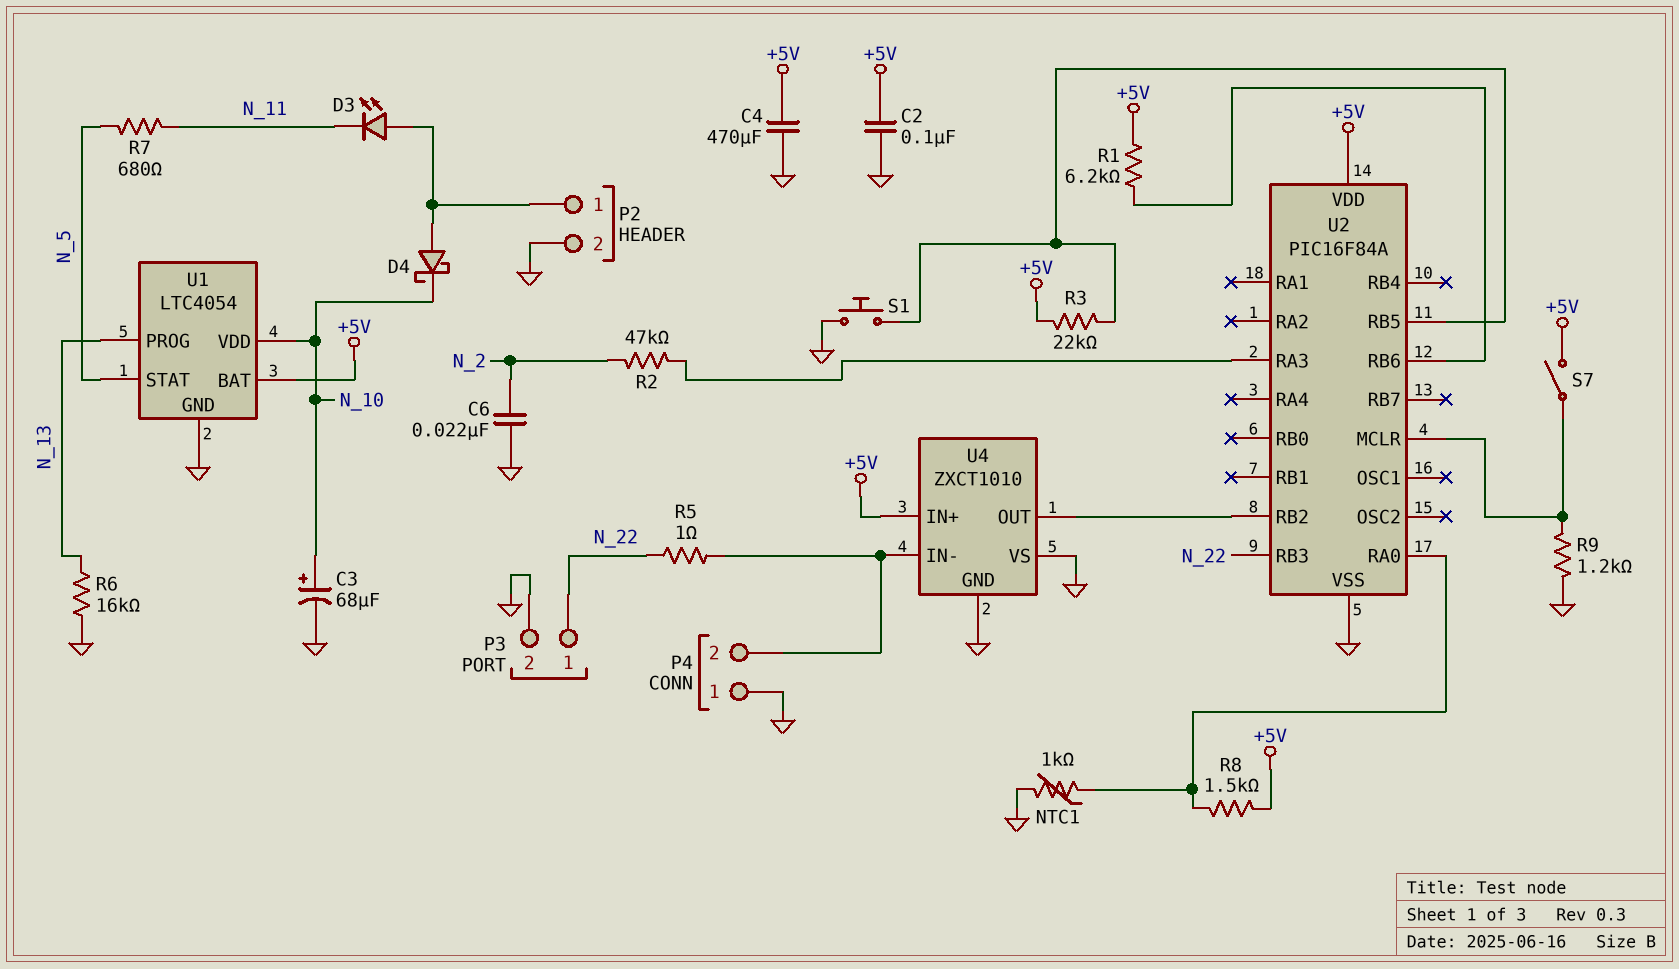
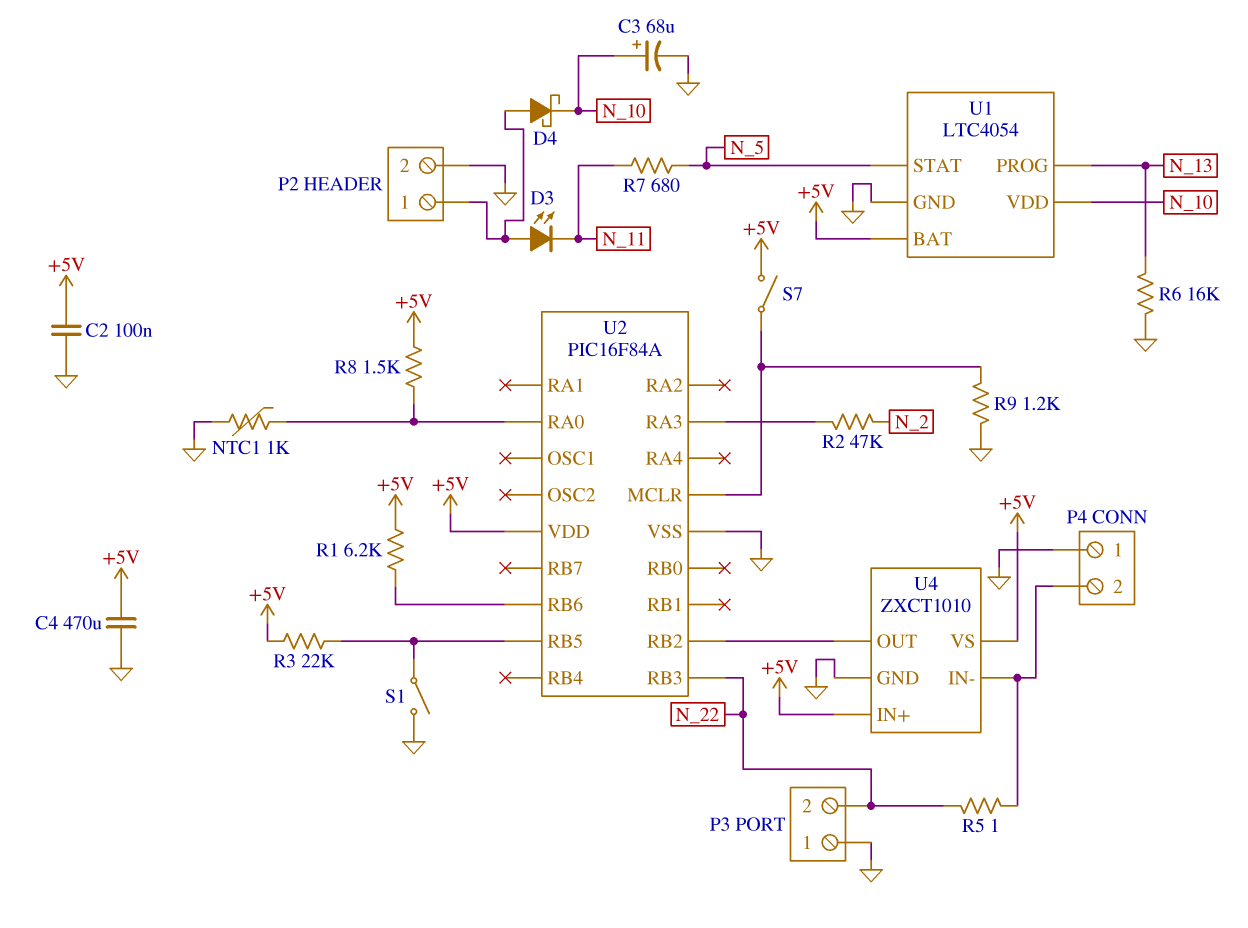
C6: 22nF (GND, N_2) -> none
P3 pin 1: N_22 -> GND
P3 pin 2: GND -> N_22
S1: button (GND, U2/RB5) -> switch (GND, U2/RB5)
U4 pin VS: GND -> +5V

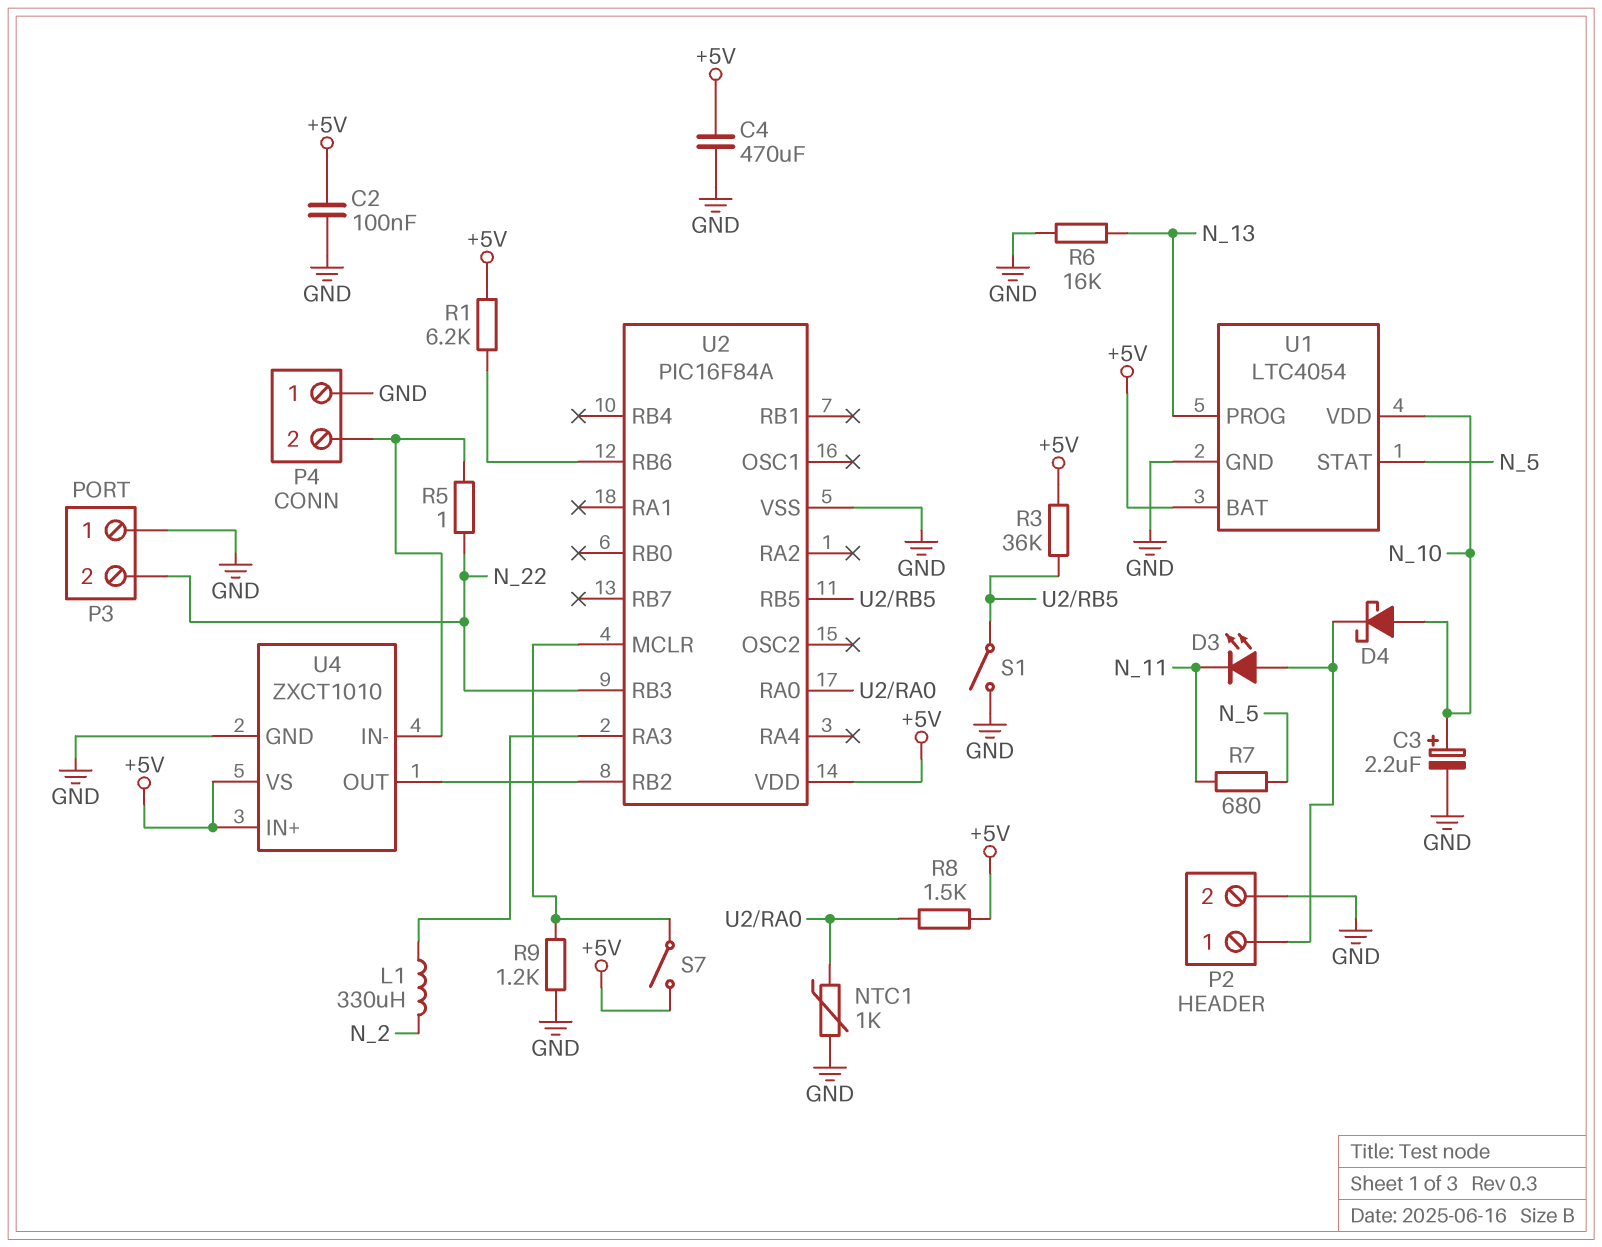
C3: 68uF (plus N_10, minus GND) -> 2.2uF (plus N_10, minus GND)
D4: schottky (A P2/1, K N_10) -> schottky (A N_10, K P2/1)
L1: none -> 330uH (N_2, U2/RA3)
R2: 47k (N_2, U2/RA3) -> none
R3: 22k (+5V, U2/RB5) -> 36k (+5V, U2/RB5)

